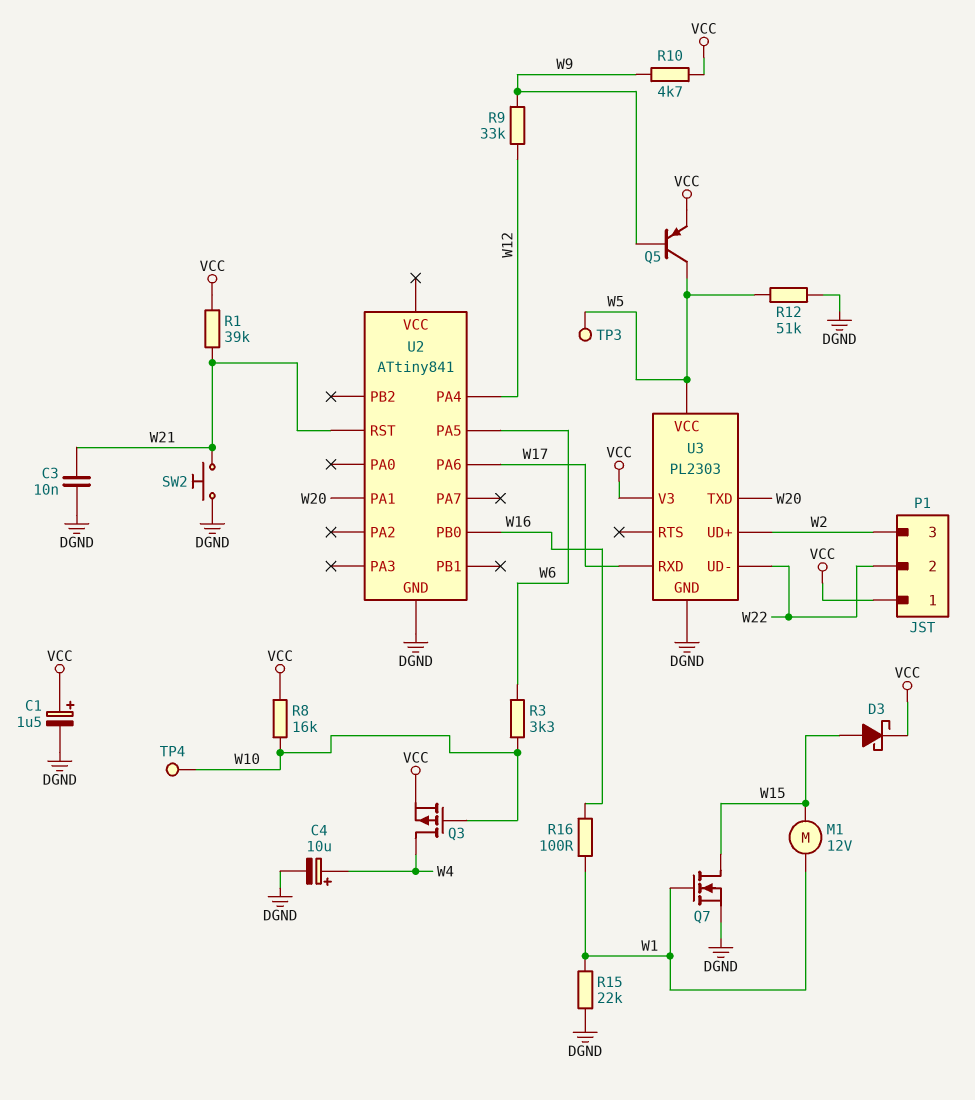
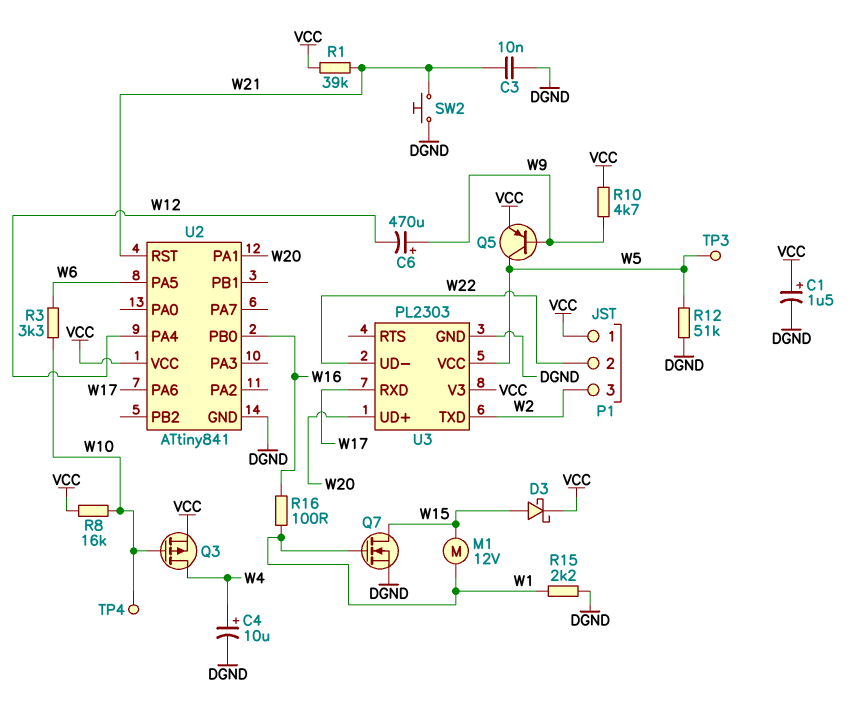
C6: none -> 470uF (plus W9, minus W12)
R9: 33k (W9, W12) -> none
R15: 22k (DGND, W1) -> 2.2k (DGND, W1)
U2 pin VCC: none -> VCC
U3 pin TXD: W20 -> W2
U3 pin UD+: W2 -> W20

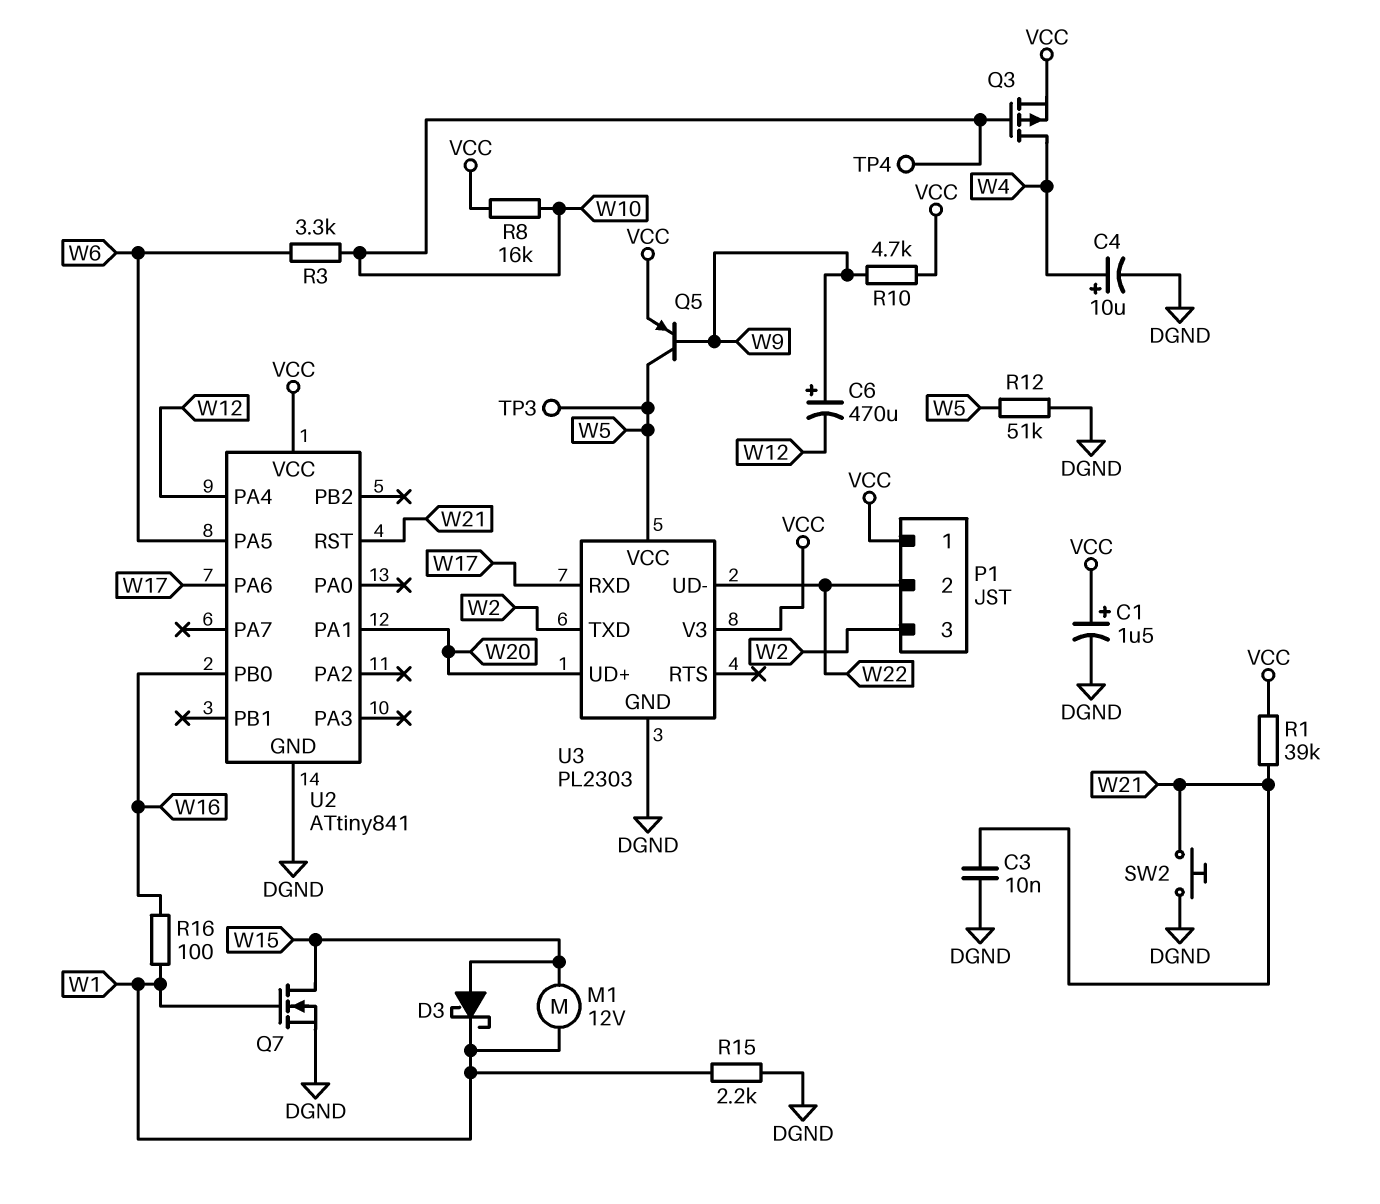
D3: schottky (A W15, K VCC) -> schottky (A W15, K W1)

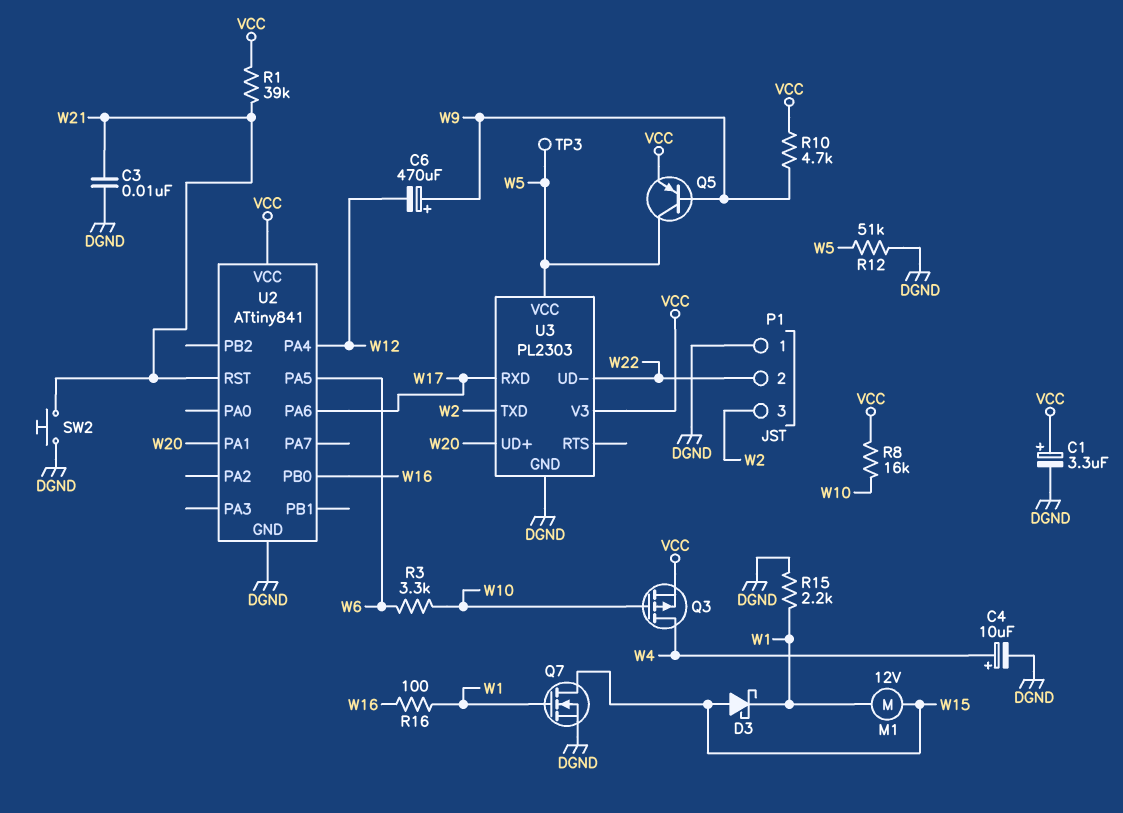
C1: 1.5uF (plus VCC, minus DGND) -> 3.3uF (plus VCC, minus DGND)
P1 pin 1: VCC -> DGND
TP4: test point (W10) -> none

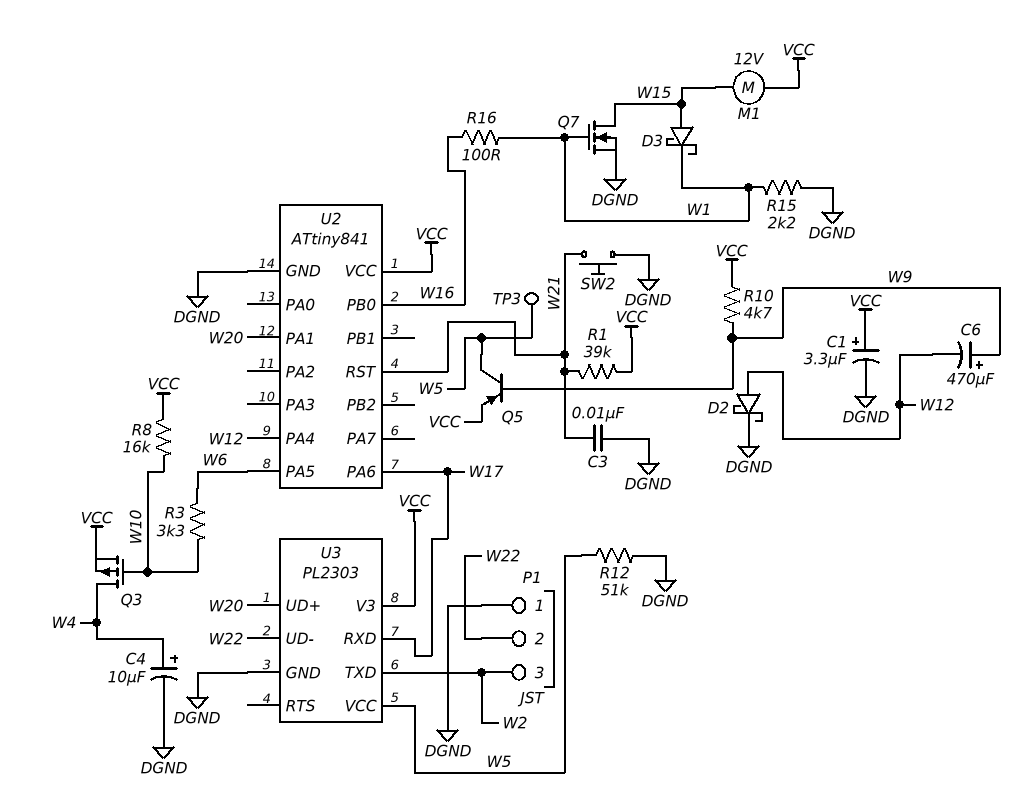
D2: none -> schottky (A W12, K DGND)
M1: motor 12V (W1, W15) -> motor 12V (VCC, W15)

